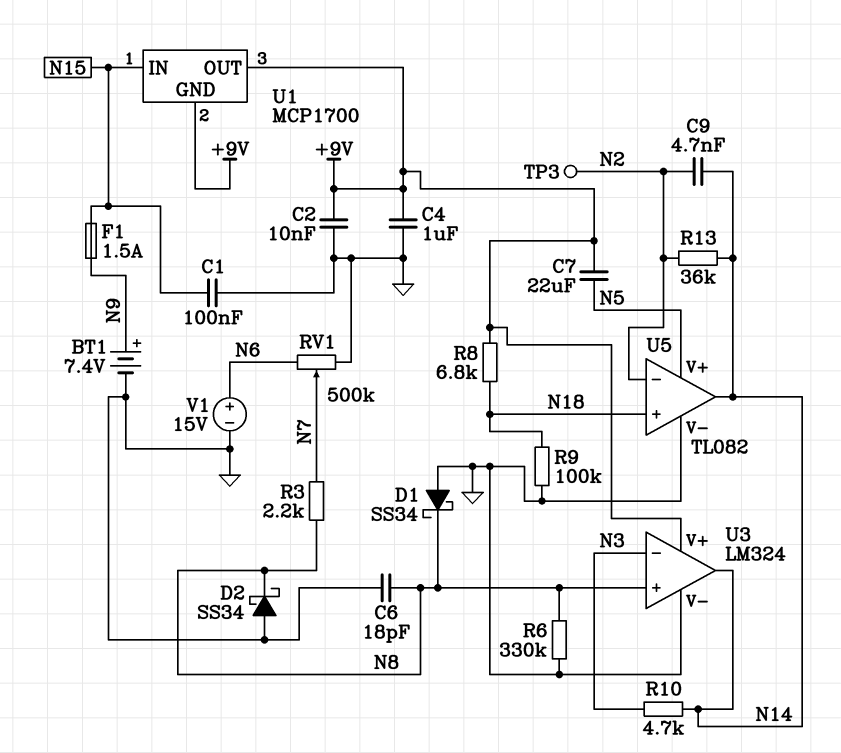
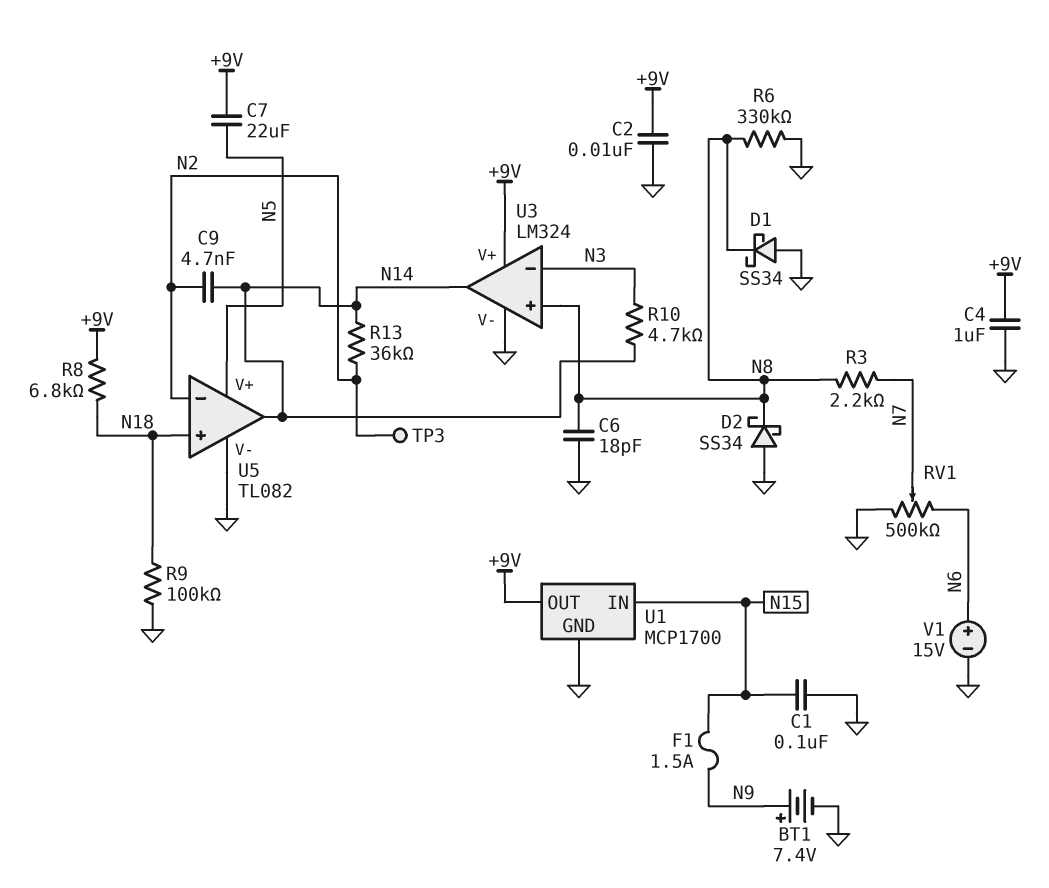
U1 pin GND: +9V -> GND

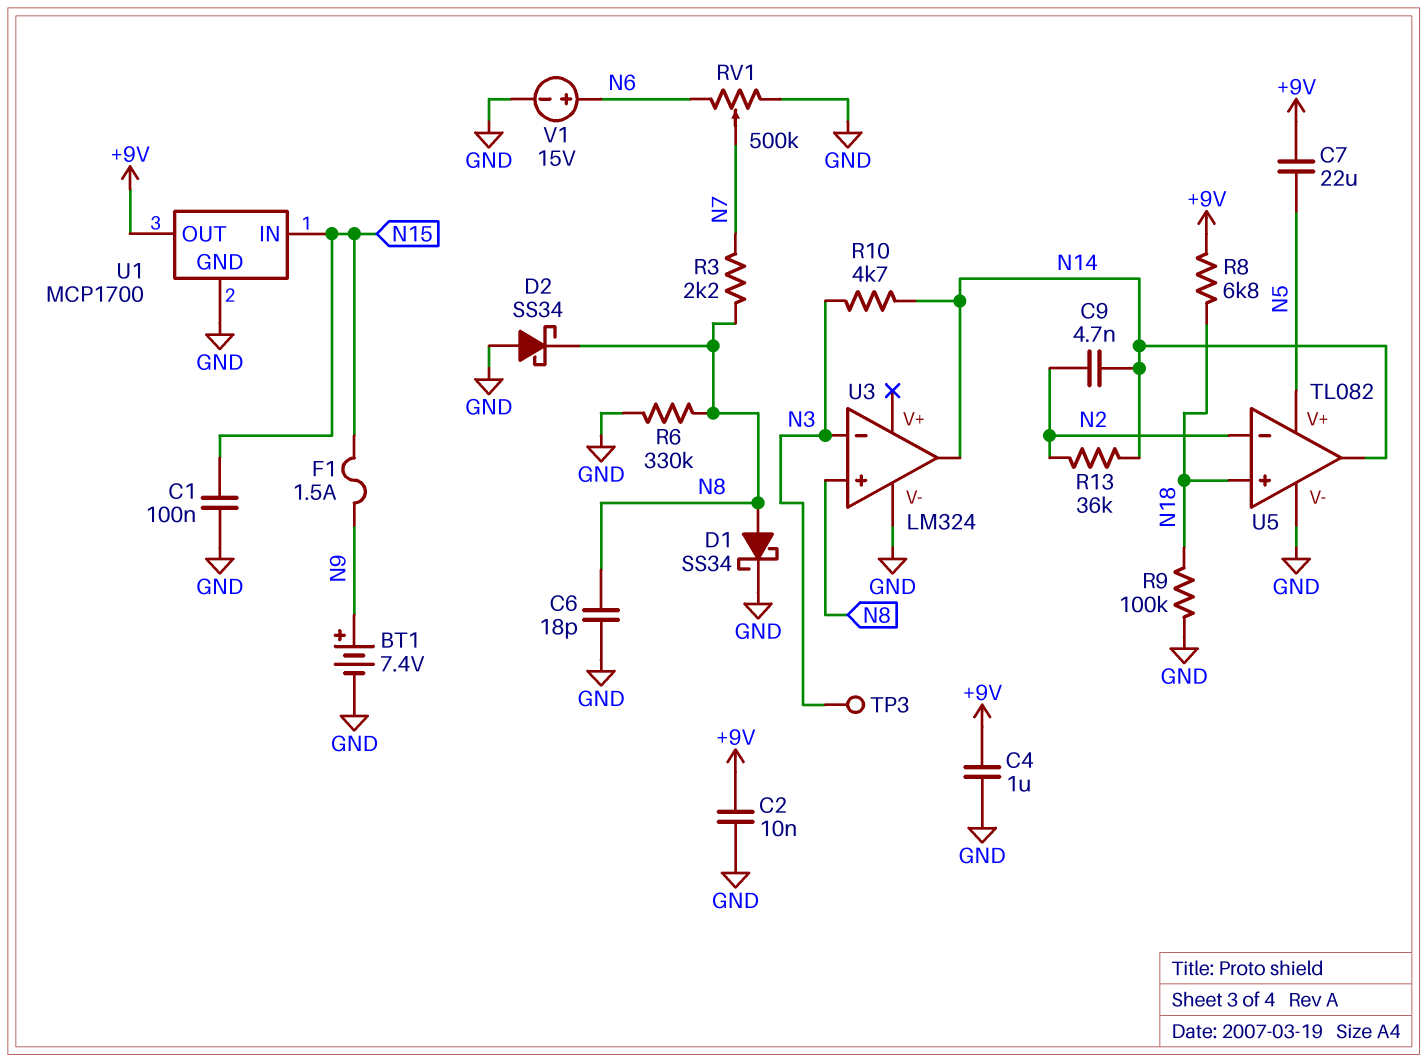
D1: schottky SS34 (A GND, K N8) -> schottky SS34 (A N8, K GND)
TP3: test point (N2) -> test point (N3)
U3 pin V+: +9V -> none

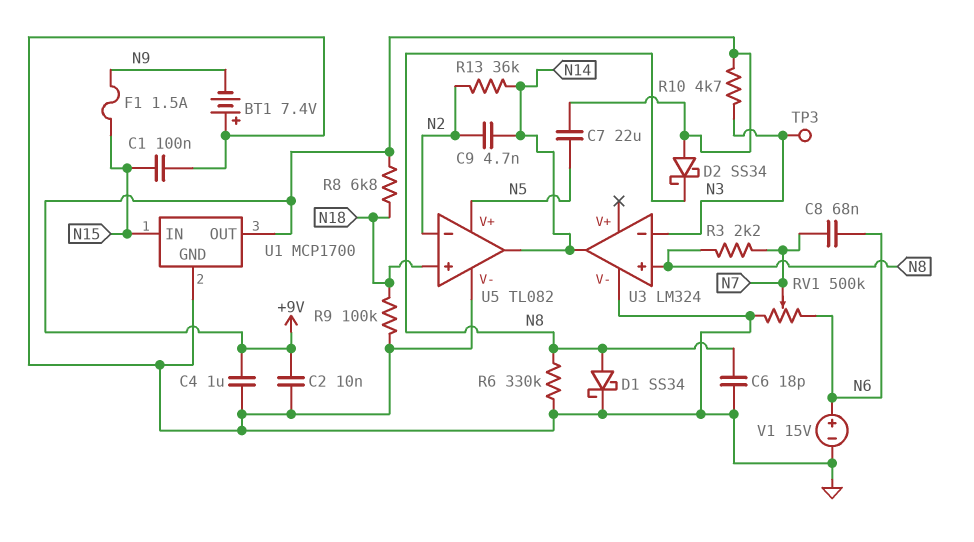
BT1: 7.4V (plus N9, minus GND) -> 7.4V (plus GND, minus N9)
C8: none -> 68nF (N6, N7)
D2: schottky SS34 (A GND, K N8) -> schottky SS34 (A +9V, K N8)
R10: 4.7k (N3, N14) -> 4.7k (+9V, N3)

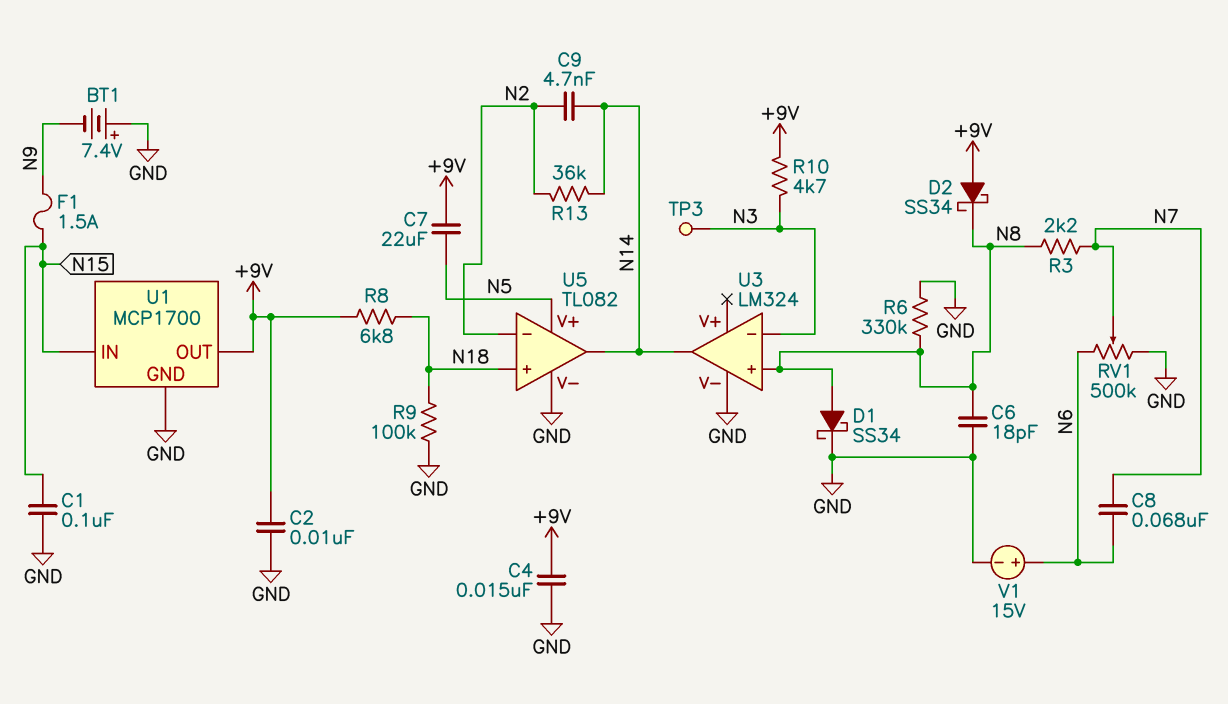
C4: 1uF (+9V, GND) -> 15nF (+9V, GND)

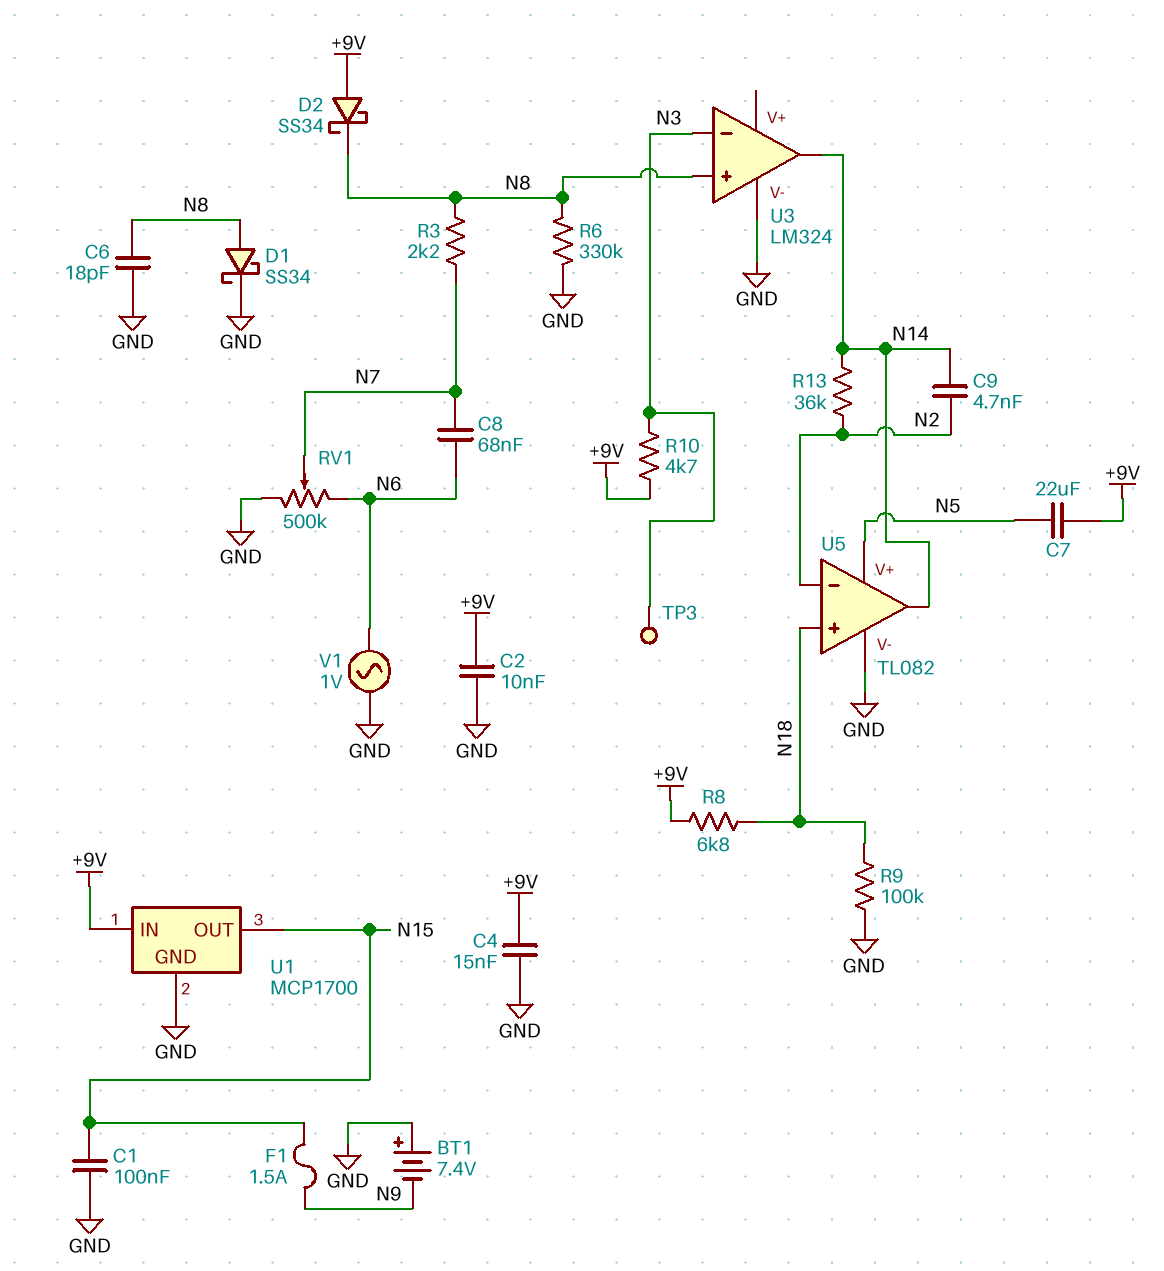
U1 pin IN: N15 -> +9V
U1 pin OUT: +9V -> N15
V1: 15V (plus N6, minus GND) -> AC 1V (GND, N6)

